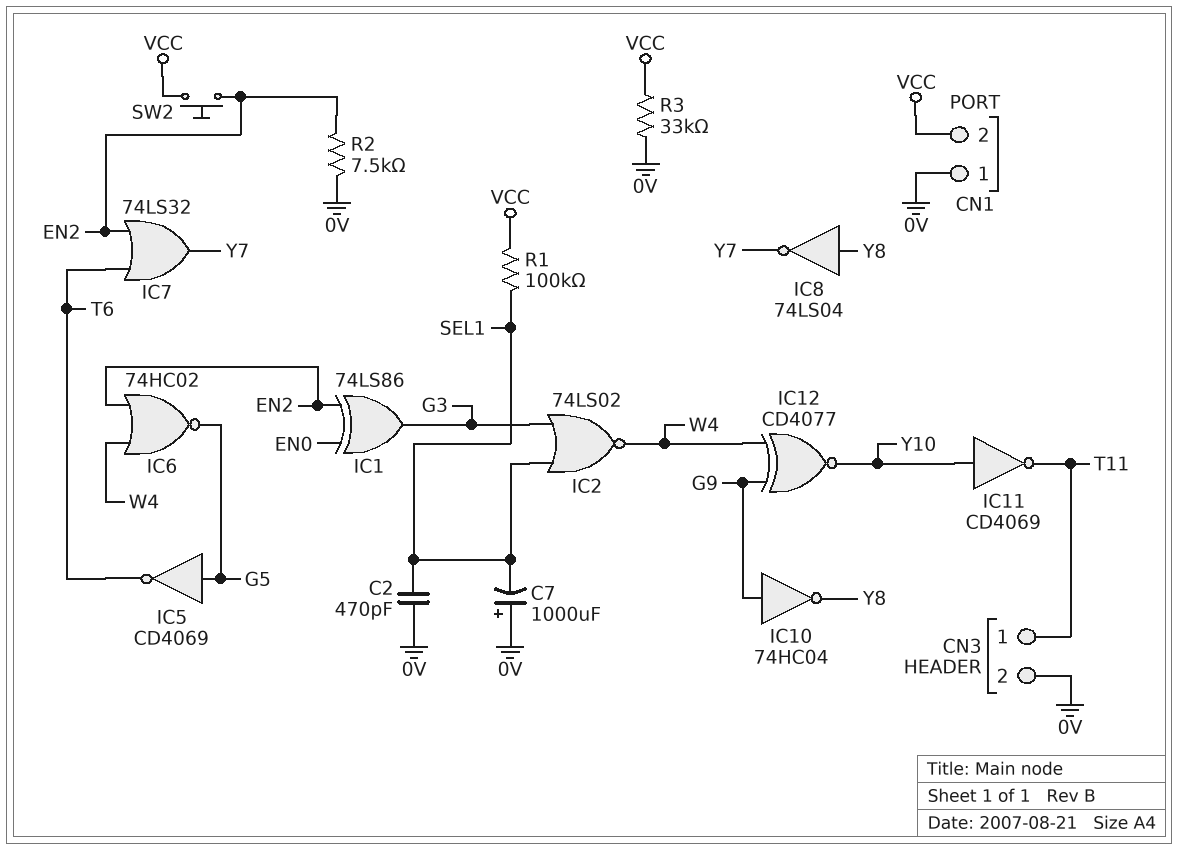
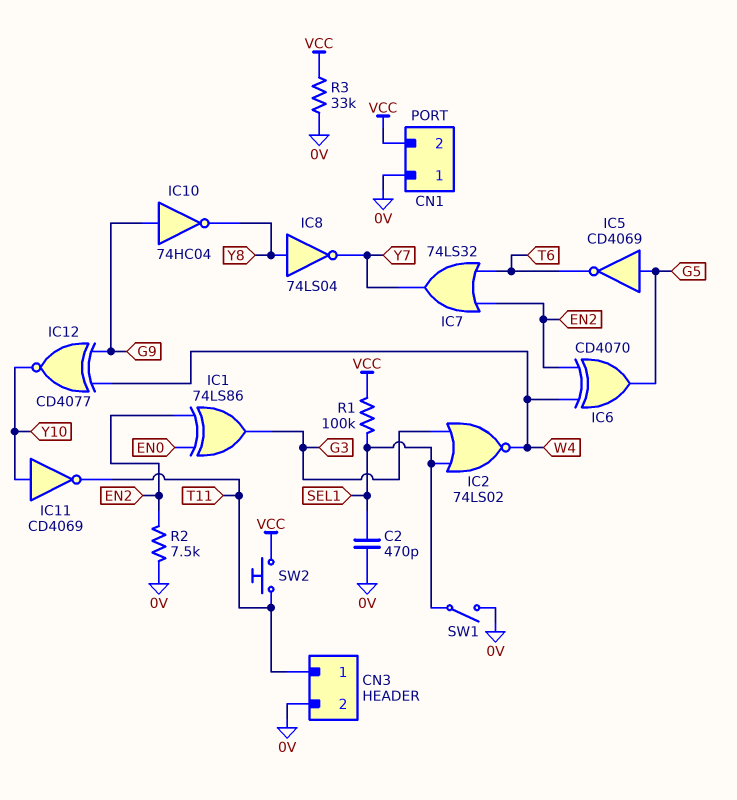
C7: 1000uF (plus 0V, minus SEL1) -> none
IC6: NOR 74HC02 (in EN2, in W4, out G5) -> XOR CD4070 (in EN2, in W4, out G5)
SW1: none -> switch (0V, SEL1)
SW2: button (EN2, VCC) -> button (T11, VCC)

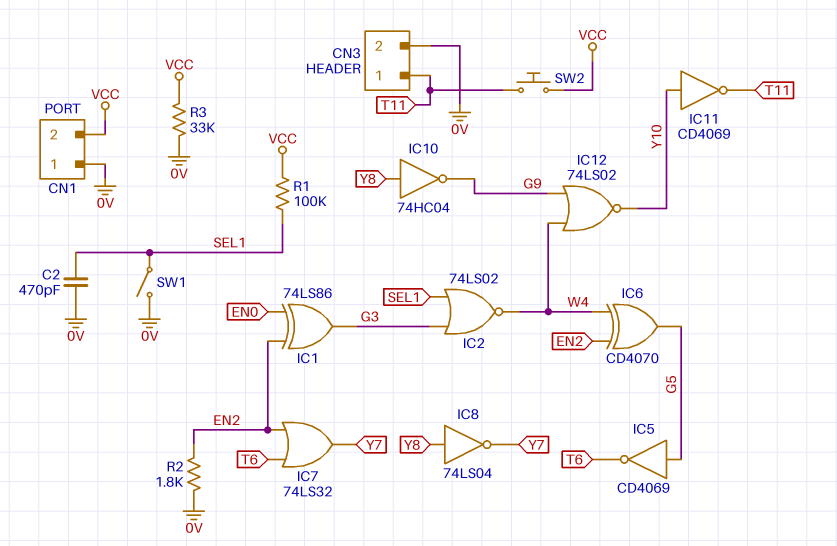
IC10: NOT 74HC04 (in G9, out Y8) -> NOT 74HC04 (in Y8, out G9)
IC12: XNOR CD4077 (in G9, in W4, out Y10) -> NOR 74LS02 (in G9, in W4, out Y10)
R2: 7.5k (0V, EN2) -> 1.8k (0V, EN2)

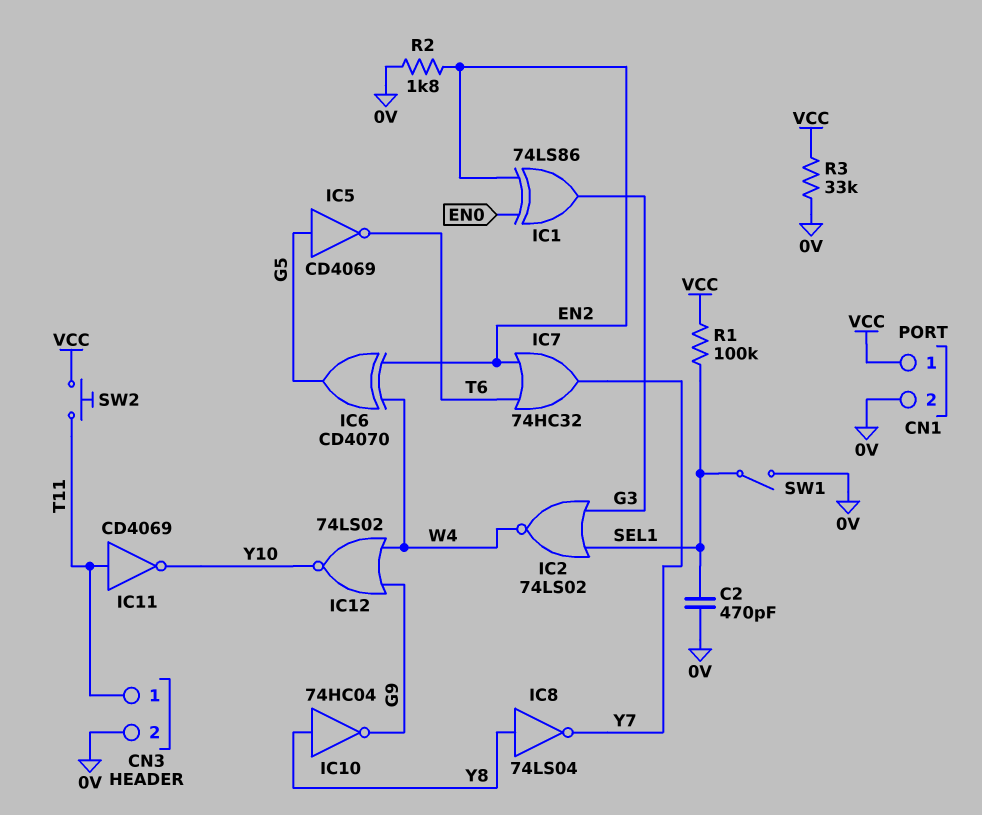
CN1 pin 1: 0V -> VCC
CN1 pin 2: VCC -> 0V
IC7: OR 74LS32 (in EN2, in T6, out Y7) -> OR 74HC32 (in EN2, in T6, out Y7)
IC11: NOT CD4069 (in Y10, out T11) -> NOT CD4069 (in T11, out Y10)

